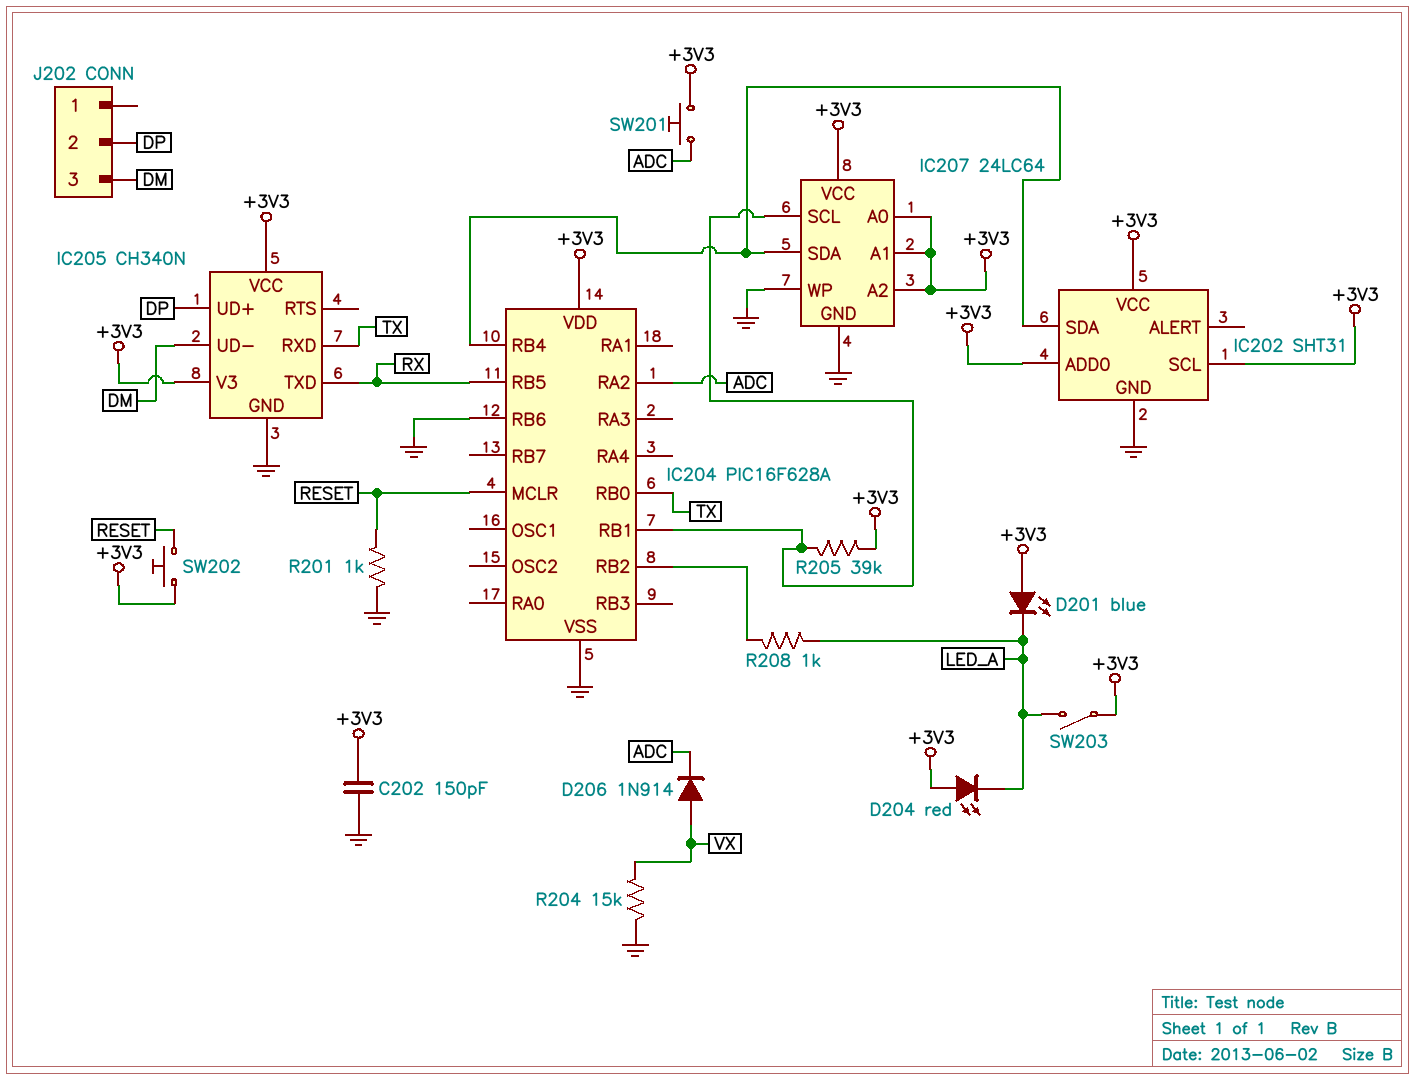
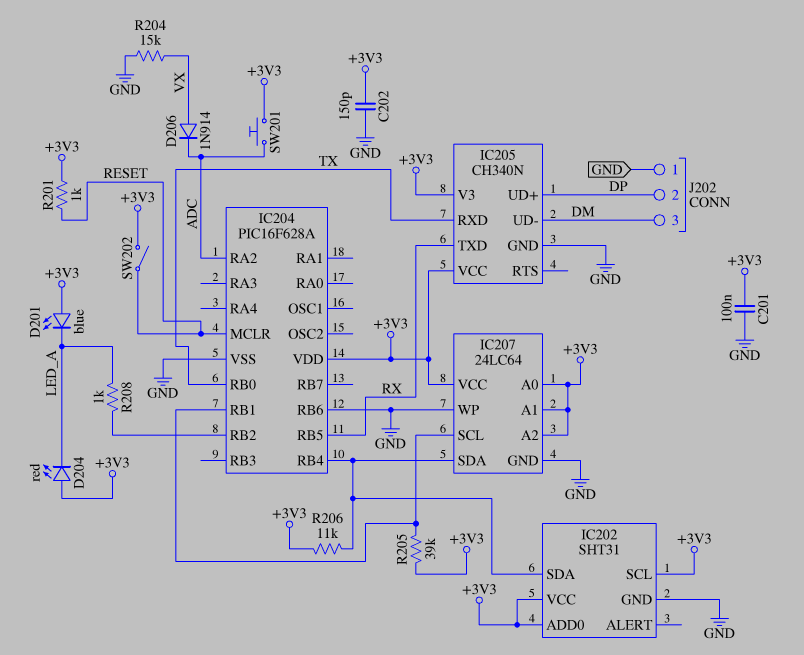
C201: none -> 100nF (+3V3, GND)
J202 pin 1: none -> GND
R201: 1k (GND, RESET) -> 1k (+3V3, RESET)
R206: none -> 11k (+3V3, IC202/SDA)
SW202: button (+3V3, RESET) -> switch (+3V3, RESET)
SW203: switch (+3V3, LED_A) -> none

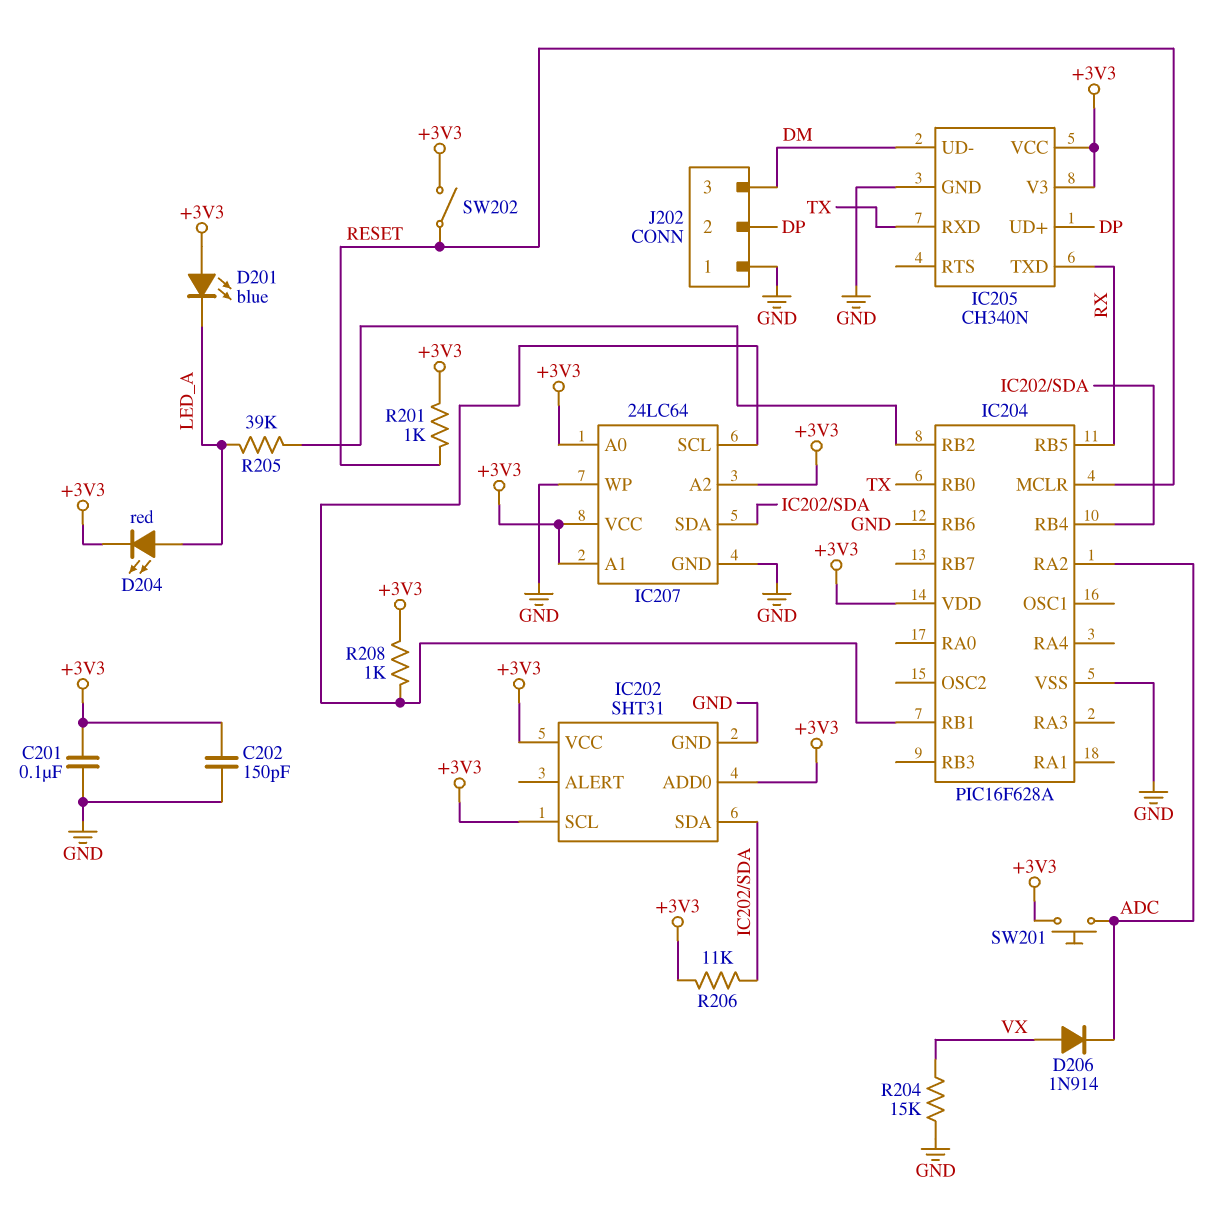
D204: LED red (A +3V3, K LED_A) -> LED red (A LED_A, K +3V3)
R205: 39k (+3V3, IC204/RB1) -> 39k (IC204/RB2, LED_A)
R208: 1k (IC204/RB2, LED_A) -> 1k (+3V3, IC204/RB1)

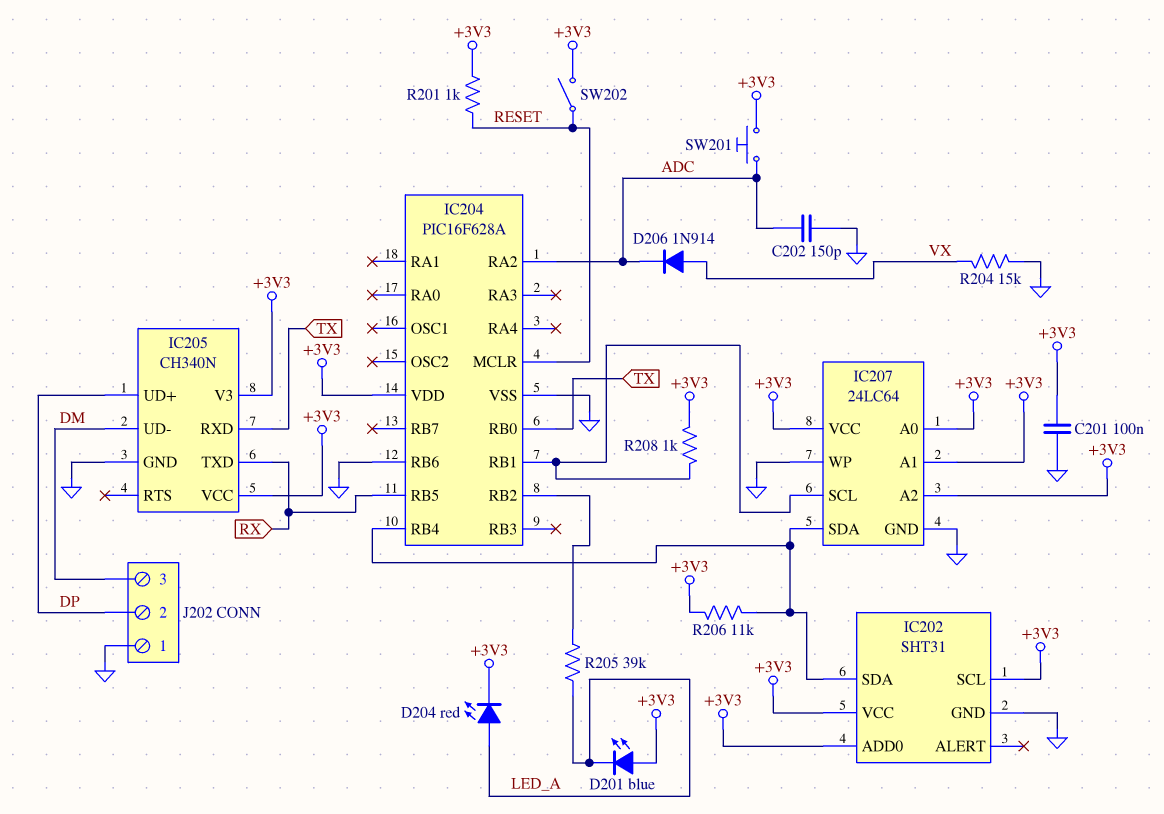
C202: 150pF (+3V3, GND) -> 150pF (ADC, GND)

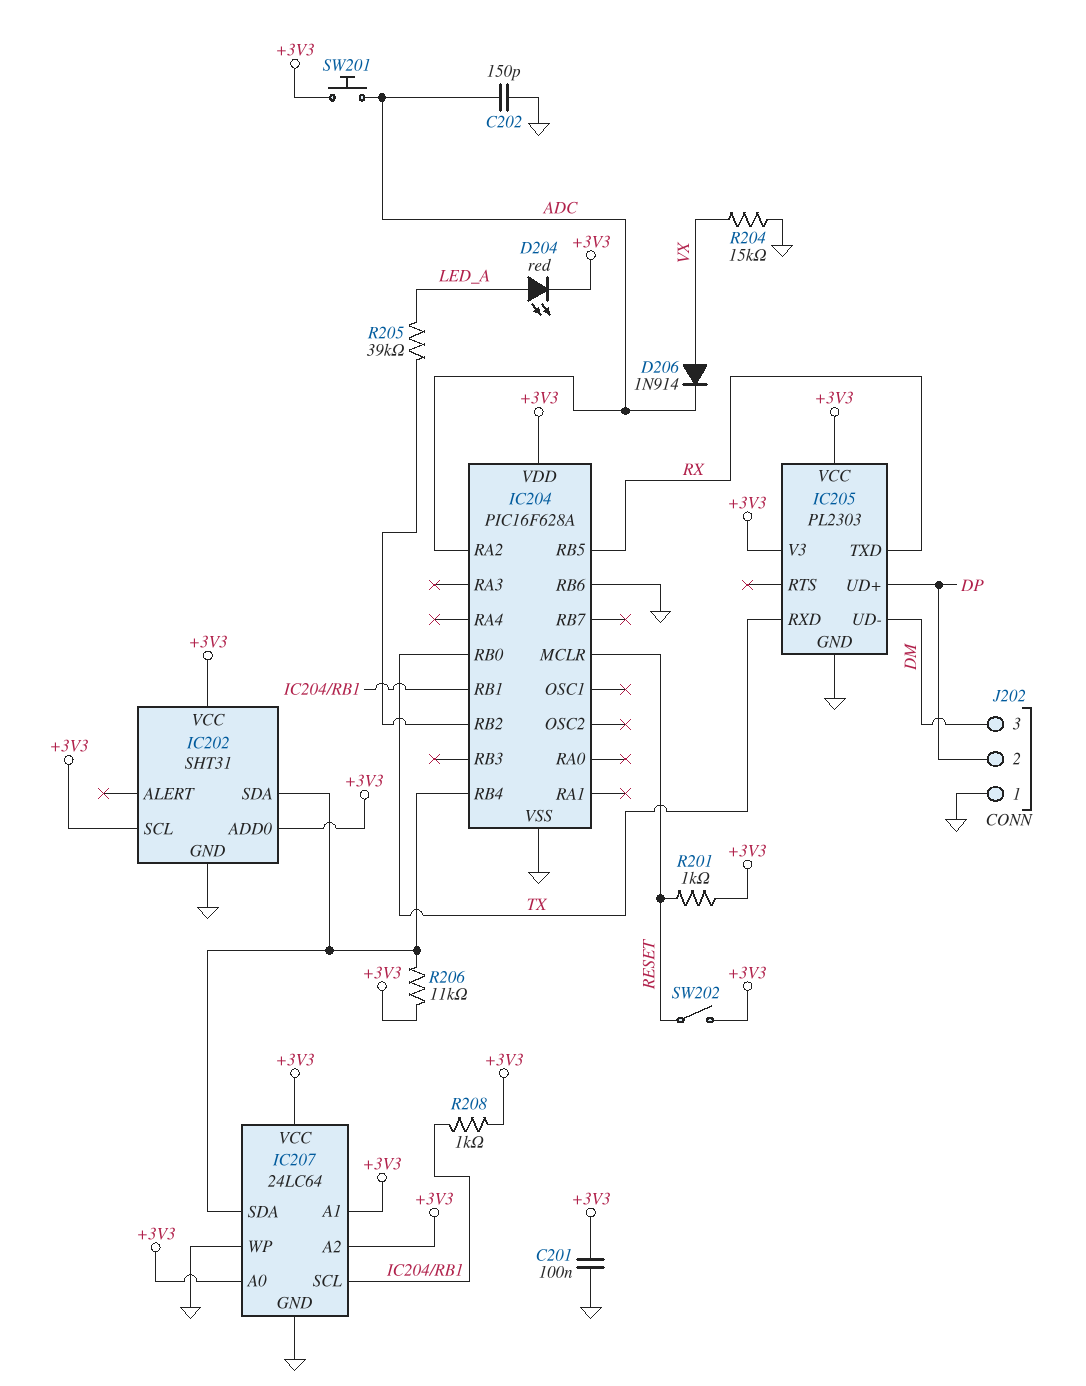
D201: LED blue (A +3V3, K LED_A) -> none
IC205: CH340N -> PL2303

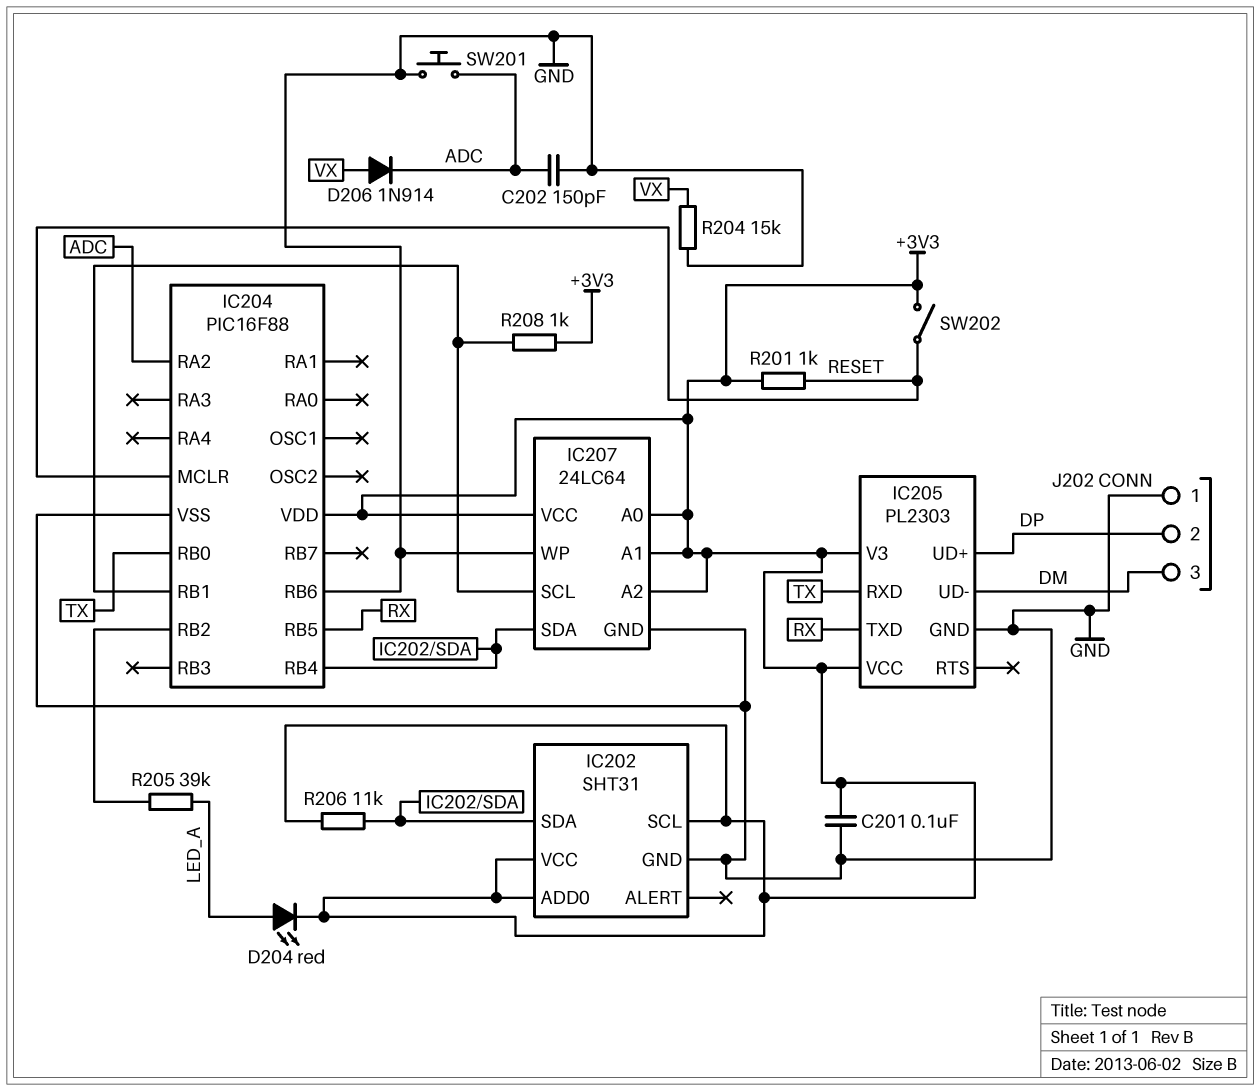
IC204: PIC16F628A -> PIC16F88
SW201: button (+3V3, ADC) -> button (ADC, GND)

